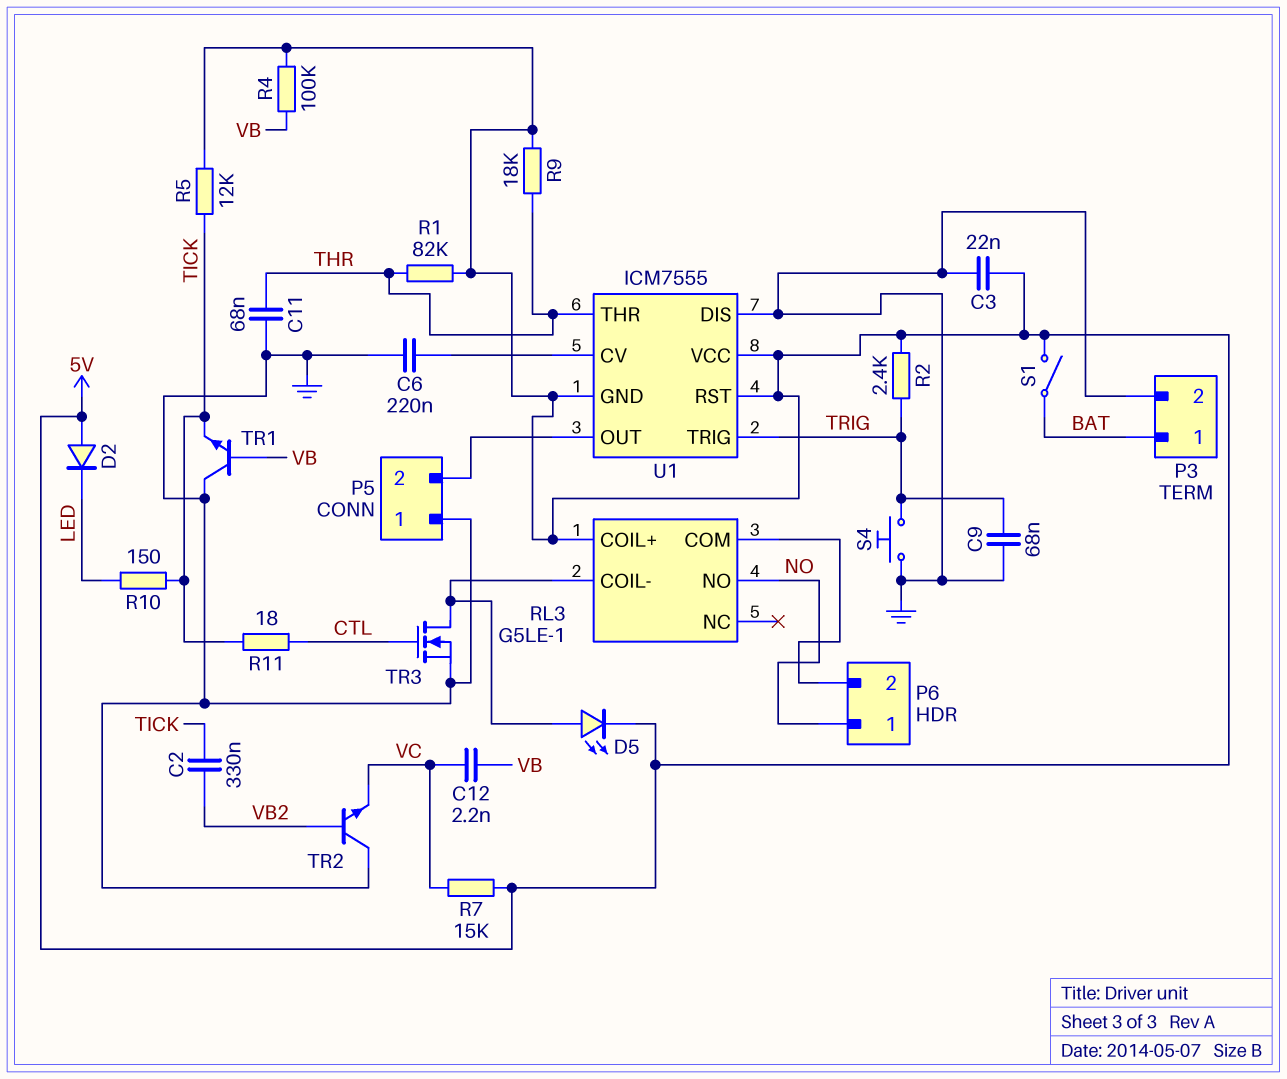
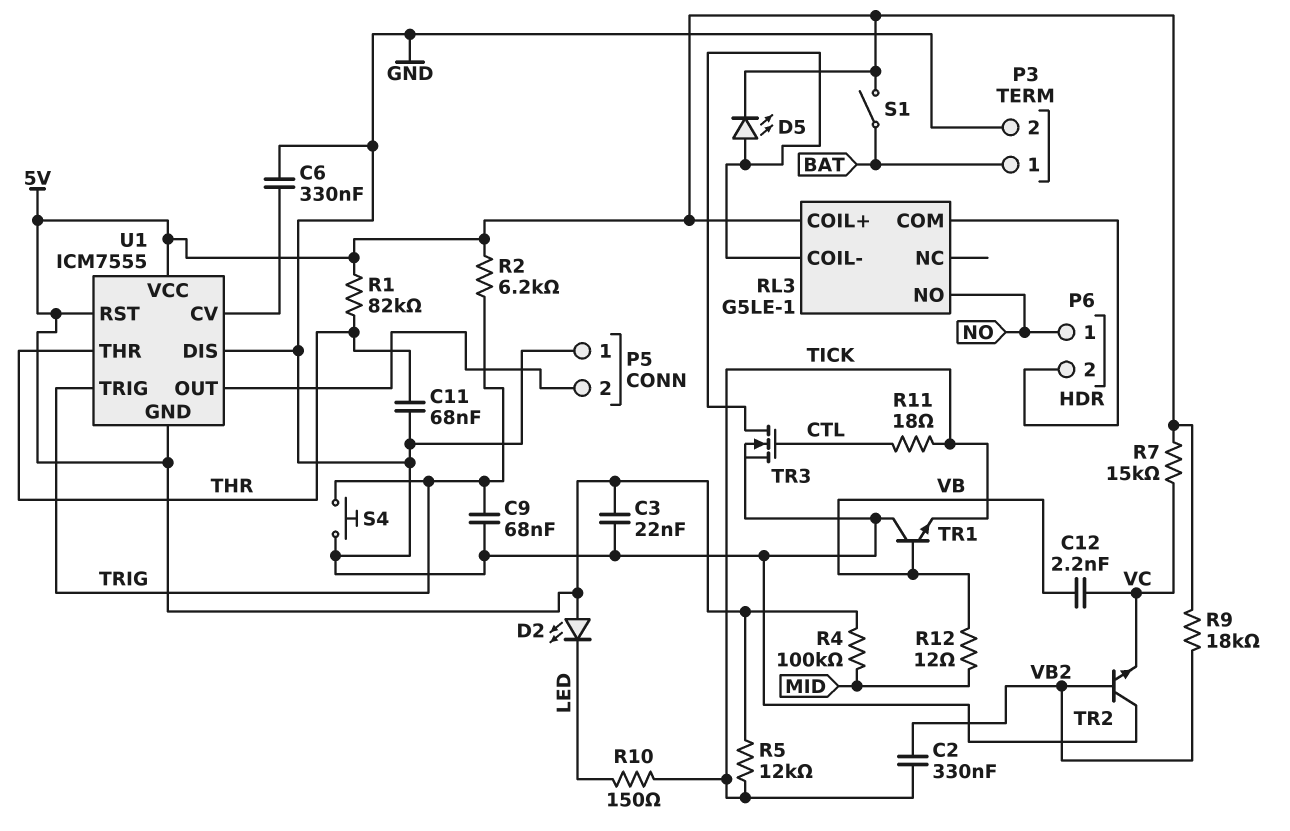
C6: 220nF (GND, U1/CV) -> 330nF (GND, U1/CV)
D2: diode (A 5V, K LED) -> LED (A 5V, K LED)
R2: 2.4k (5V, TRIG) -> 6.2k (5V, TRIG)
R4: 100k (5V, VB) -> 100k (5V, MID)
R9: 18k (5V, THR) -> 18k (5V, VB2)
R12: none -> 12 (MID, VB)

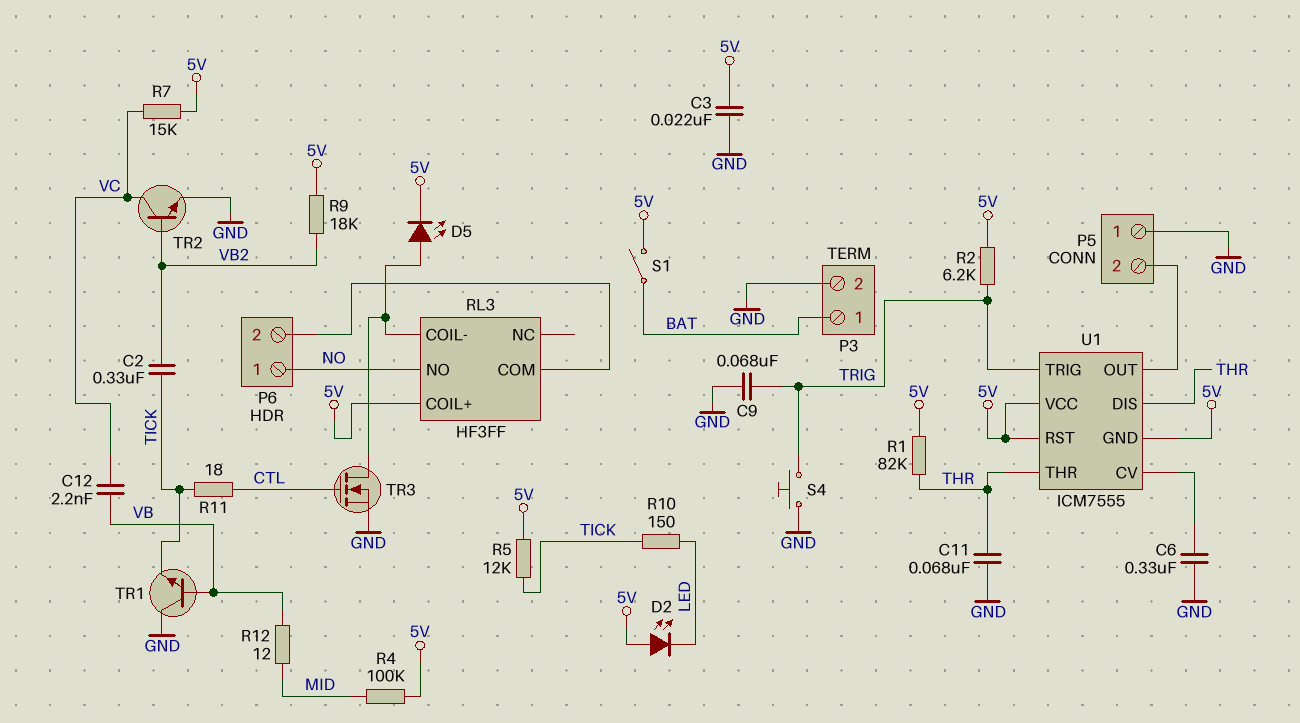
RL3: G5LE-1 -> HF3FF
TR2: NPN (B VB2, C GND, E VC) -> NPN (B VB2, C VC, E GND)
U1 pin DIS: GND -> THR

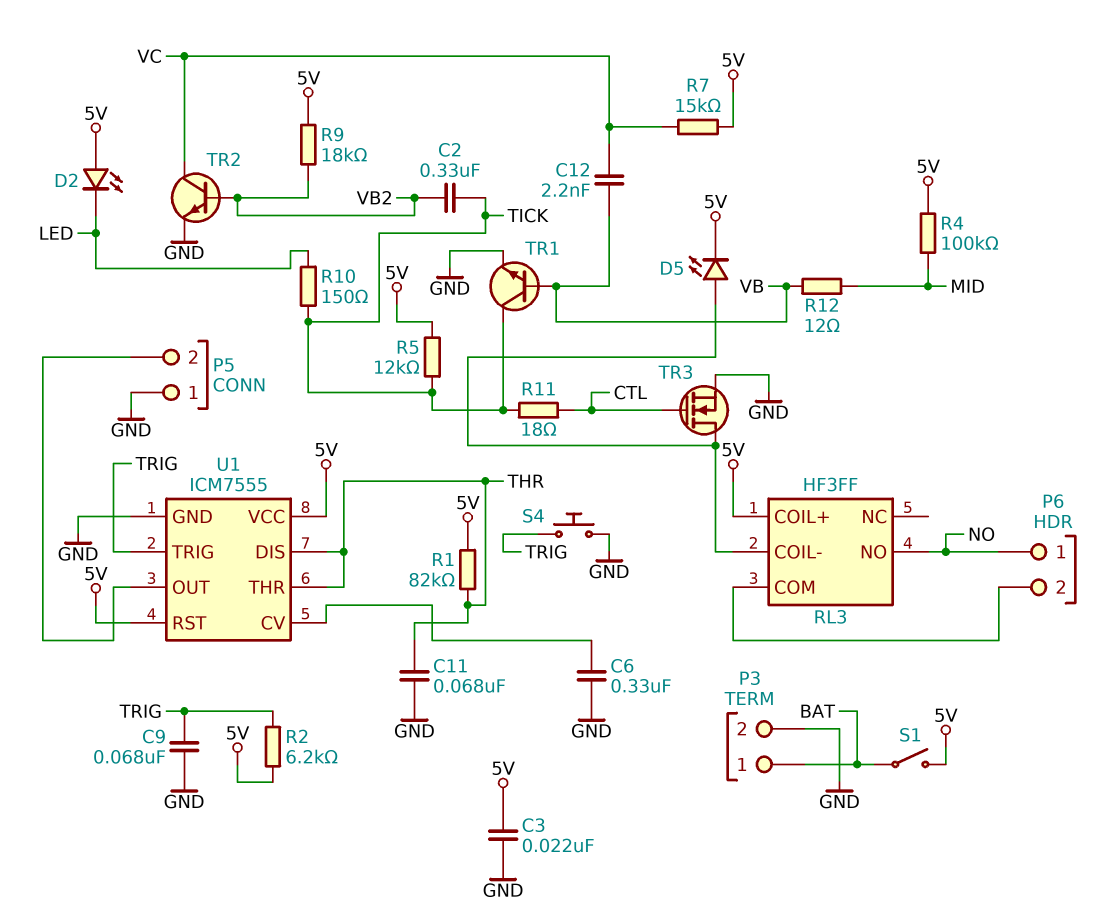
TR1: NPN (B VB, C GND, E TICK) -> NPN (B VB, C TICK, E GND)
U1 pin GND: 5V -> GND

